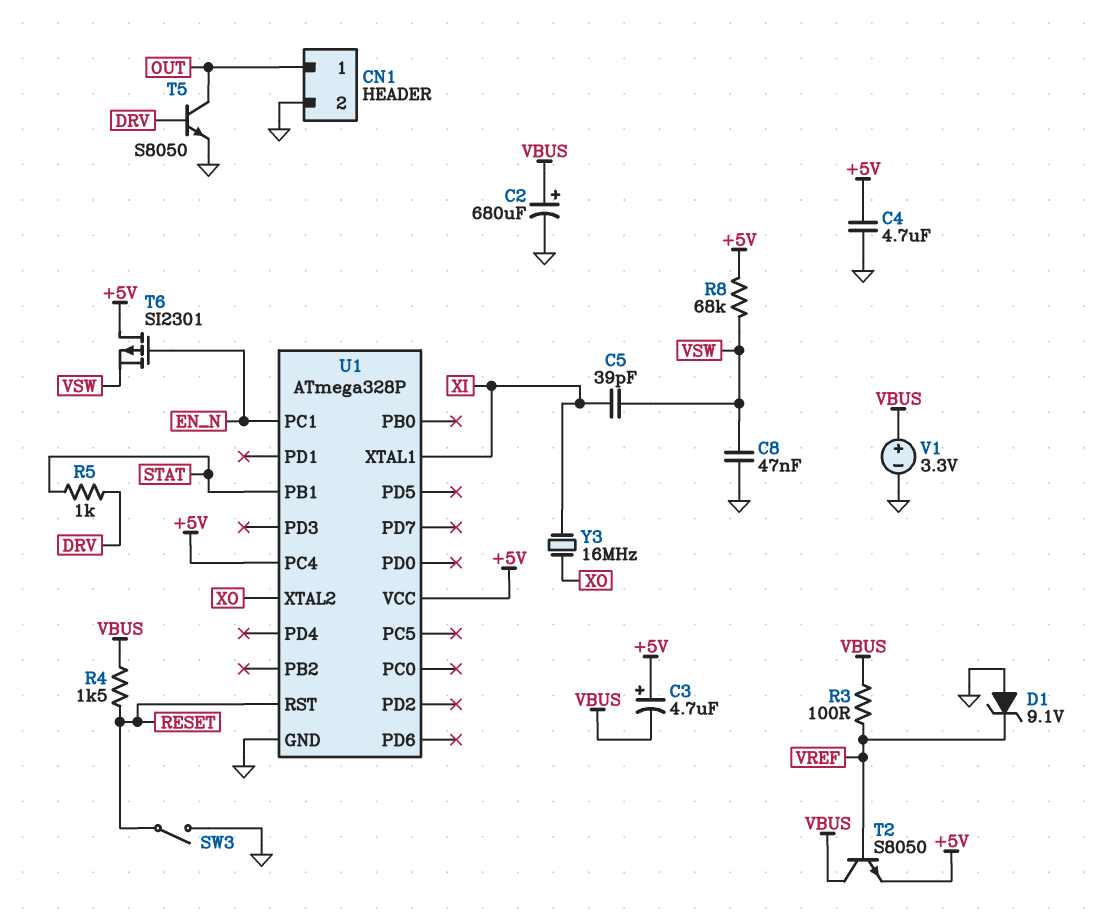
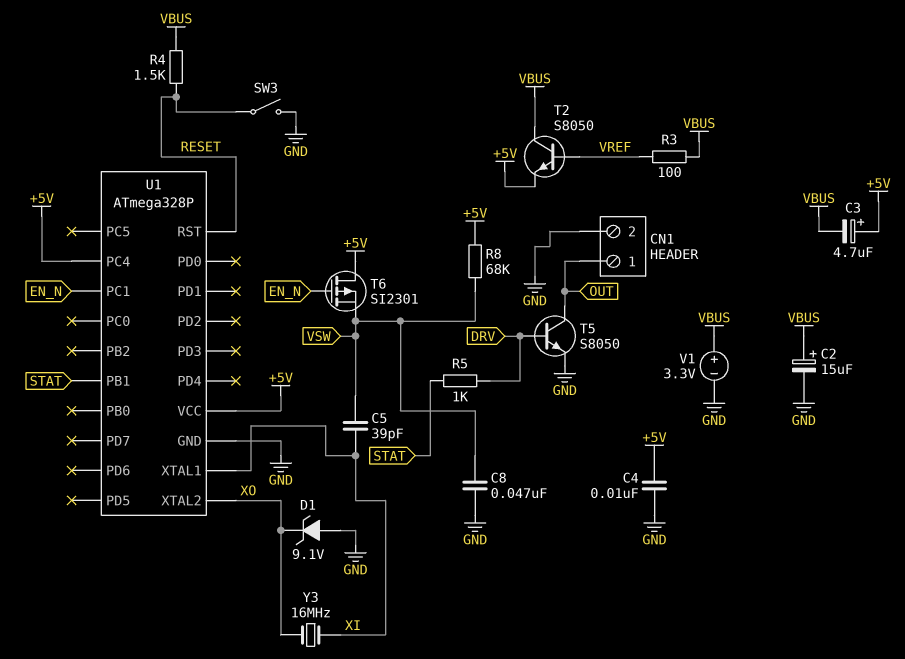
C2: 680uF (plus VBUS, minus GND) -> 15uF (plus VBUS, minus GND)
C4: 4.7uF (+5V, GND) -> 10nF (+5V, GND)
D1: zener 9.1V (A GND, K VREF) -> zener 9.1V (A GND, K XO)

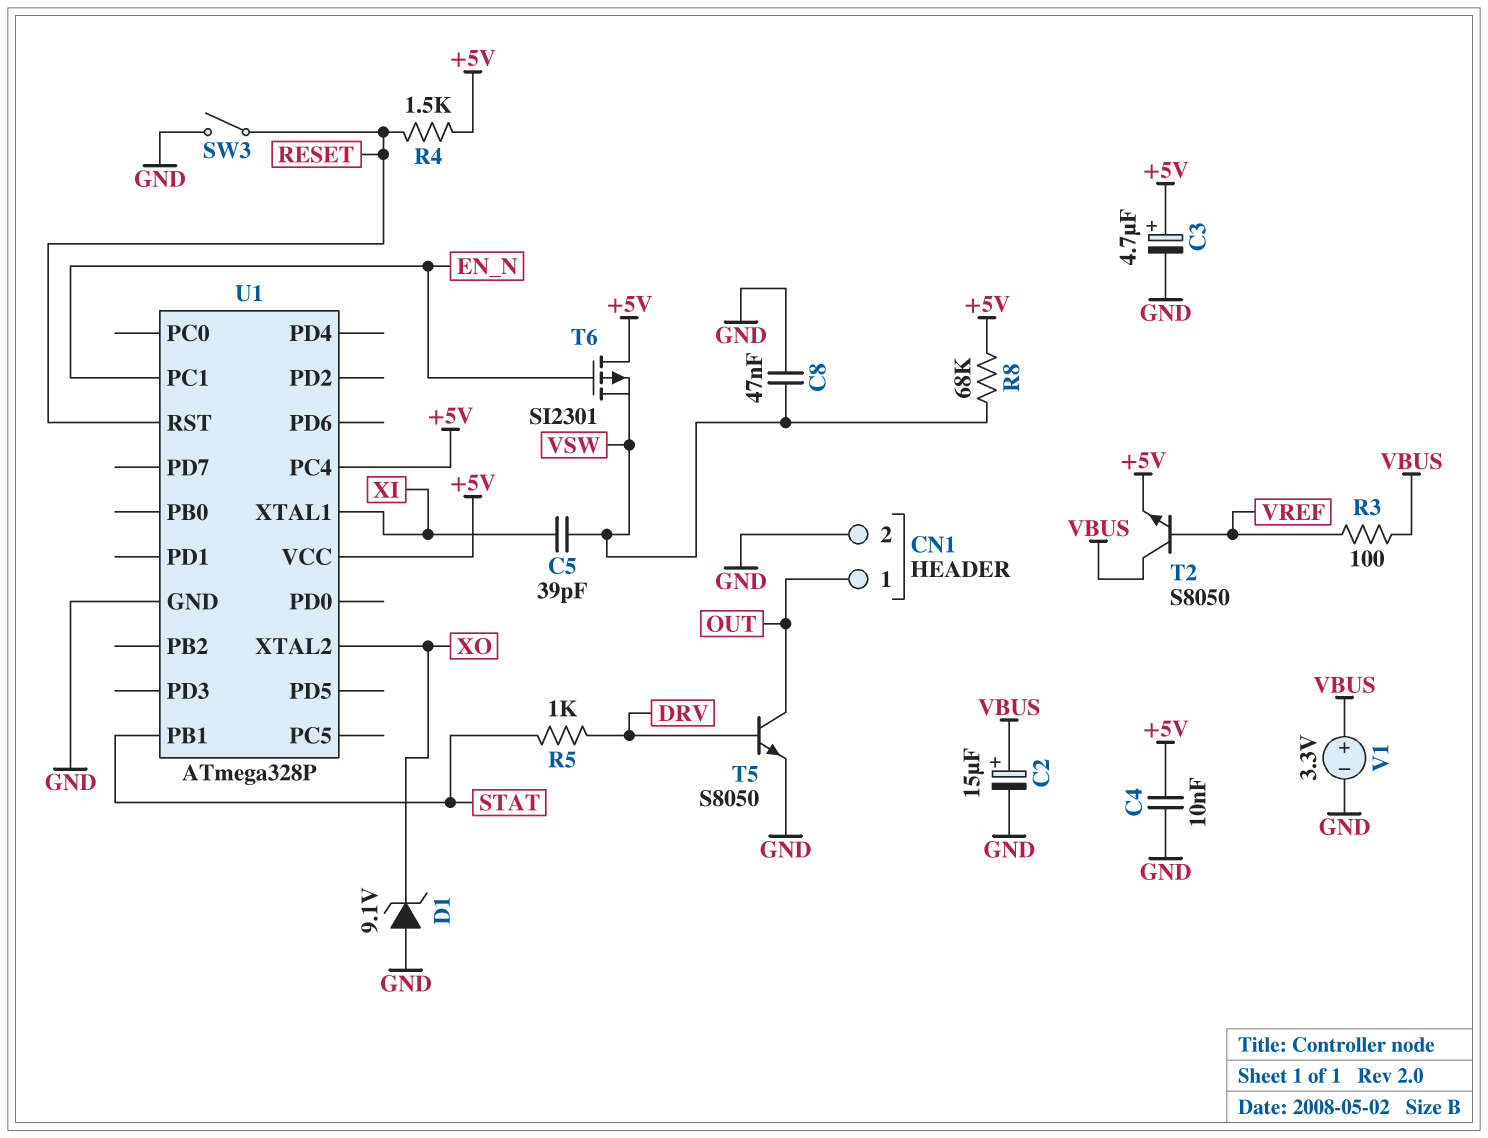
C3: 4.7uF (plus +5V, minus VBUS) -> 4.7uF (plus +5V, minus GND)
R4: 1.5k (RESET, VBUS) -> 1.5k (+5V, RESET)
Y3: 16MHz (XI, XO) -> none

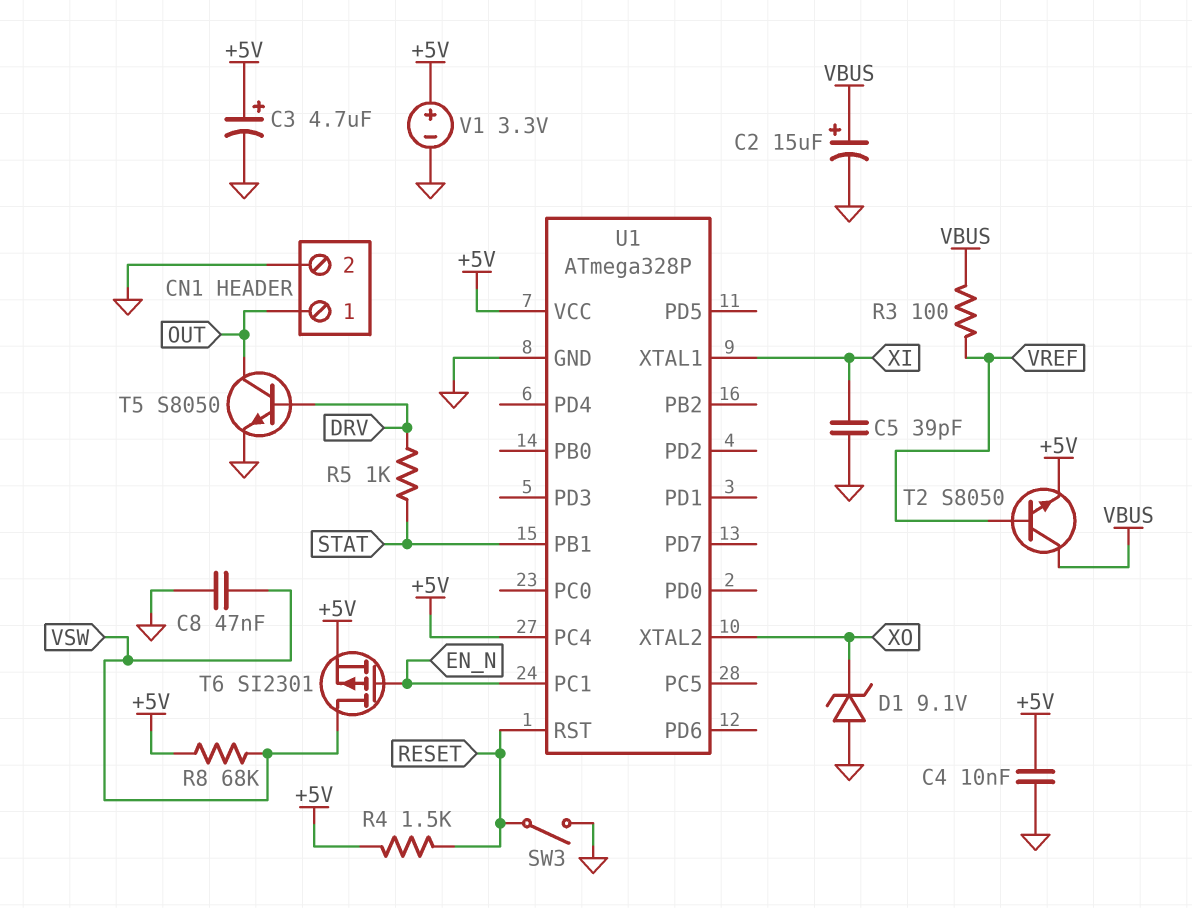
C5: 39pF (VSW, XI) -> 39pF (GND, XI)
T6: PMOS SI2301 (G EN_N, D +5V, S VSW) -> PMOS SI2301 (G EN_N, D VSW, S +5V)
V1: 3.3V (plus VBUS, minus GND) -> 3.3V (plus +5V, minus GND)

